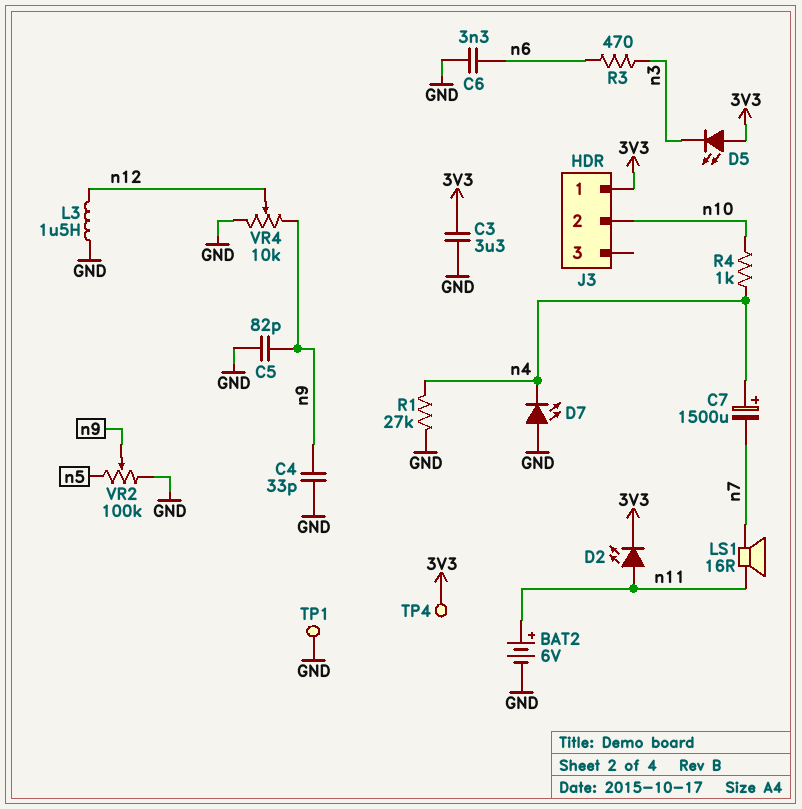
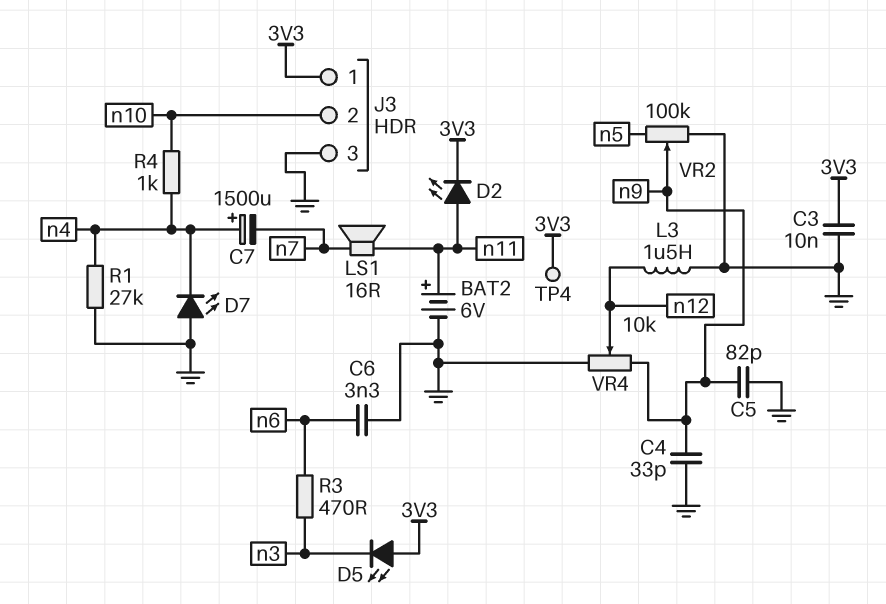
C3: 3.3uF (3V3, GND) -> 10nF (3V3, GND)
J3 pin 3: none -> GND
TP1: test point (GND) -> none

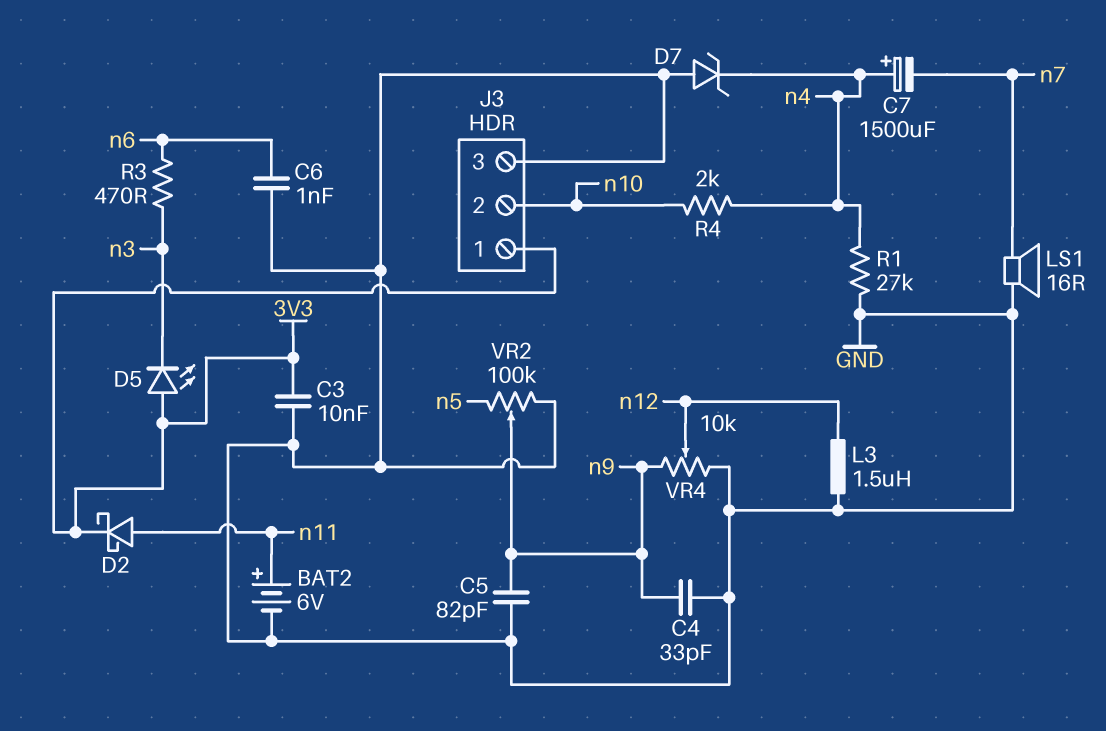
C6: 3.3nF (GND, n6) -> 1nF (GND, n6)
D2: LED (A n11, K 3V3) -> schottky (A n11, K 3V3)
D7: LED (A GND, K n4) -> zener (A GND, K n4)
LS1: speaker 16R (n7, n11) -> speaker 16R (GND, n7)
R4: 1k (n4, n10) -> 2k (n4, n10)
TP4: test point (3V3) -> none

